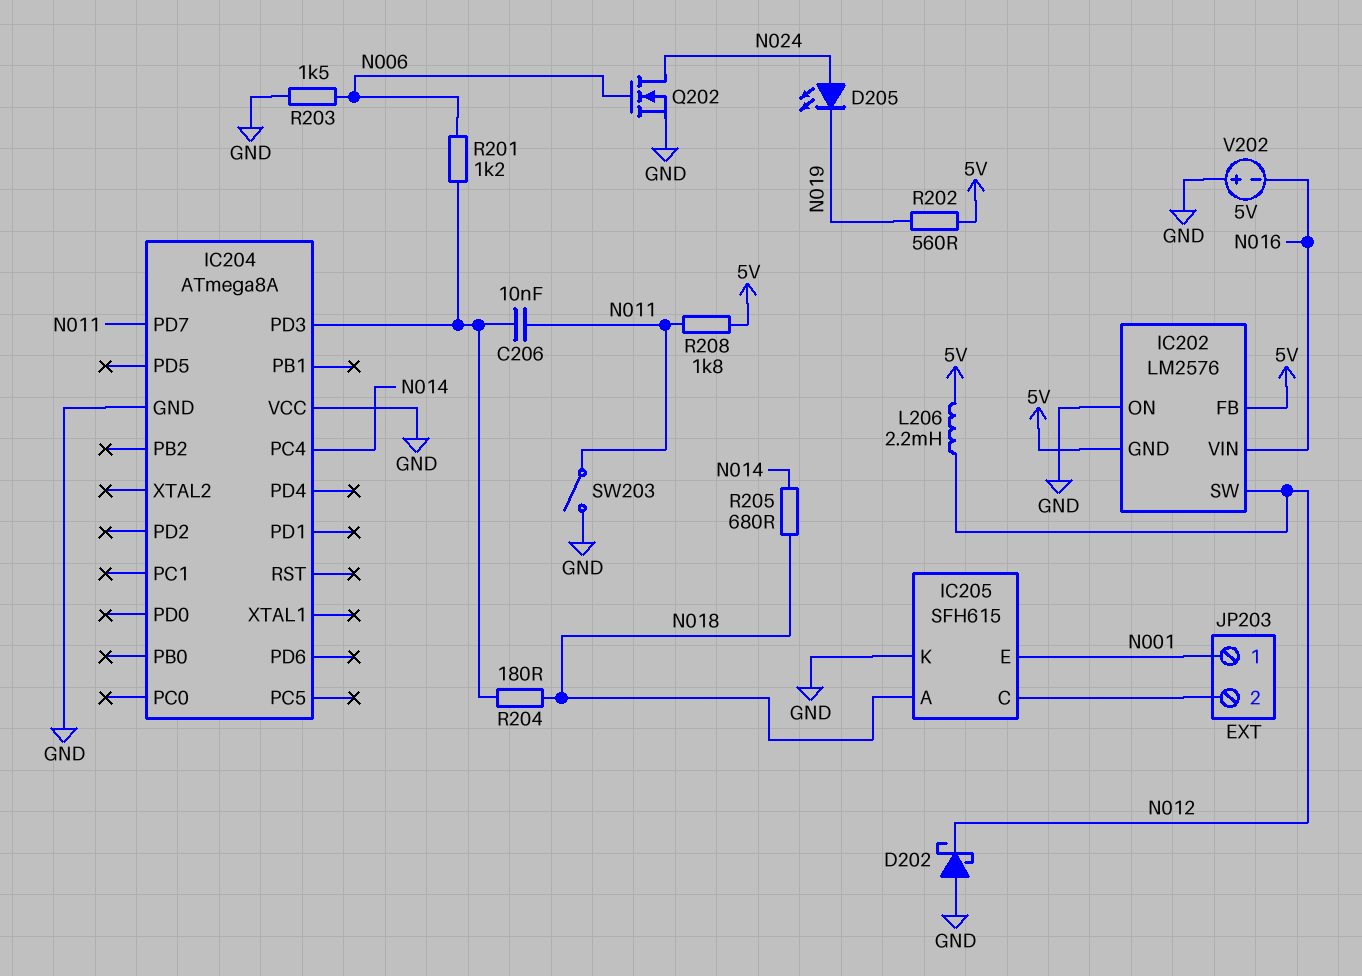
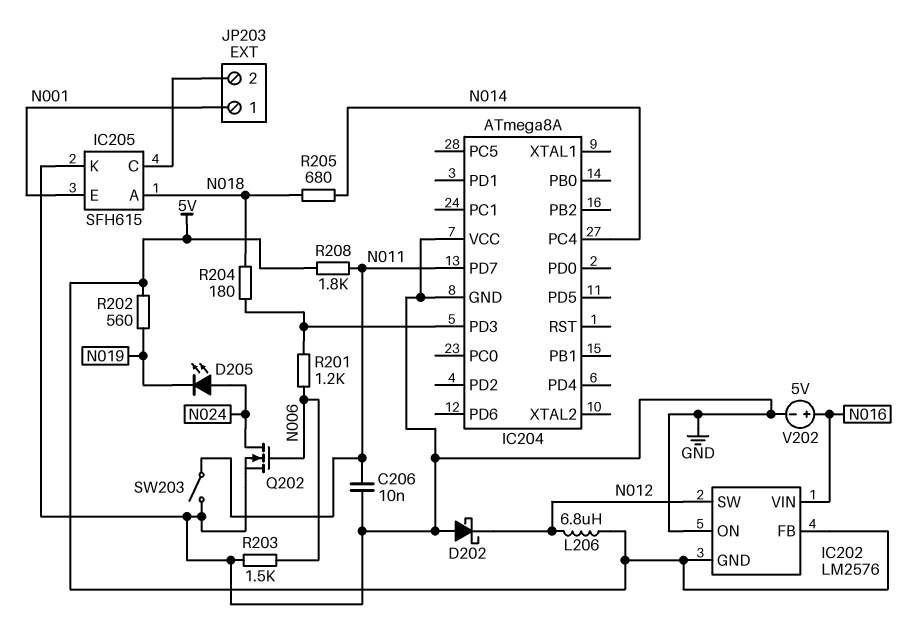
C206: 10nF (IC204/PD3, N011) -> 10nF (GND, N011)
L206: 2.2mH (5V, N012) -> 6.8uH (5V, N012)
V202: 5V (plus GND, minus N016) -> 5V (plus N016, minus GND)

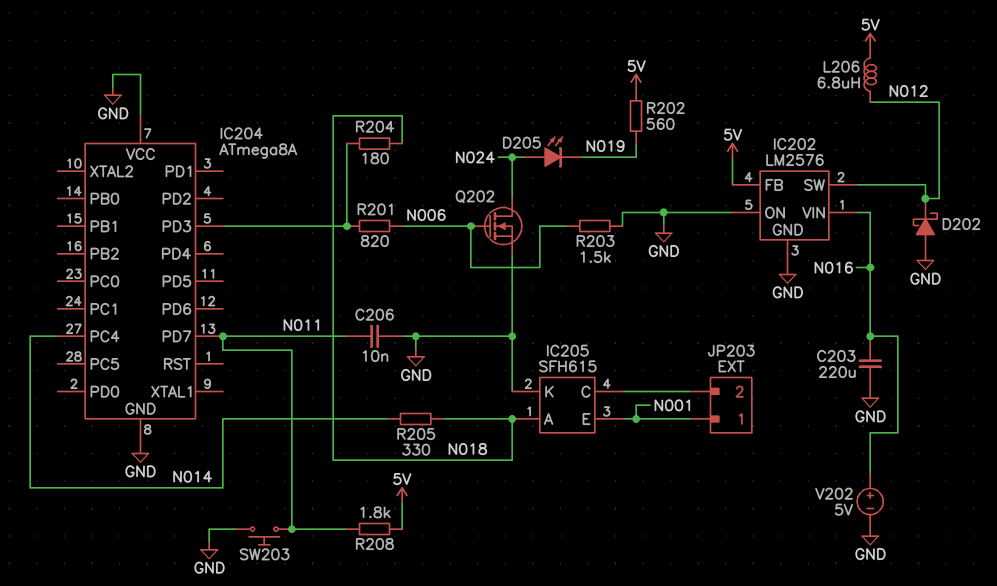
C203: none -> 220uF (GND, N016)
IC202 pin GND: 5V -> GND
R201: 1.2k (IC204/PD3, N006) -> 820 (IC204/PD3, N006)
R205: 680 (N014, N018) -> 330 (N014, N018)
SW203: switch (GND, N011) -> button (GND, N011)

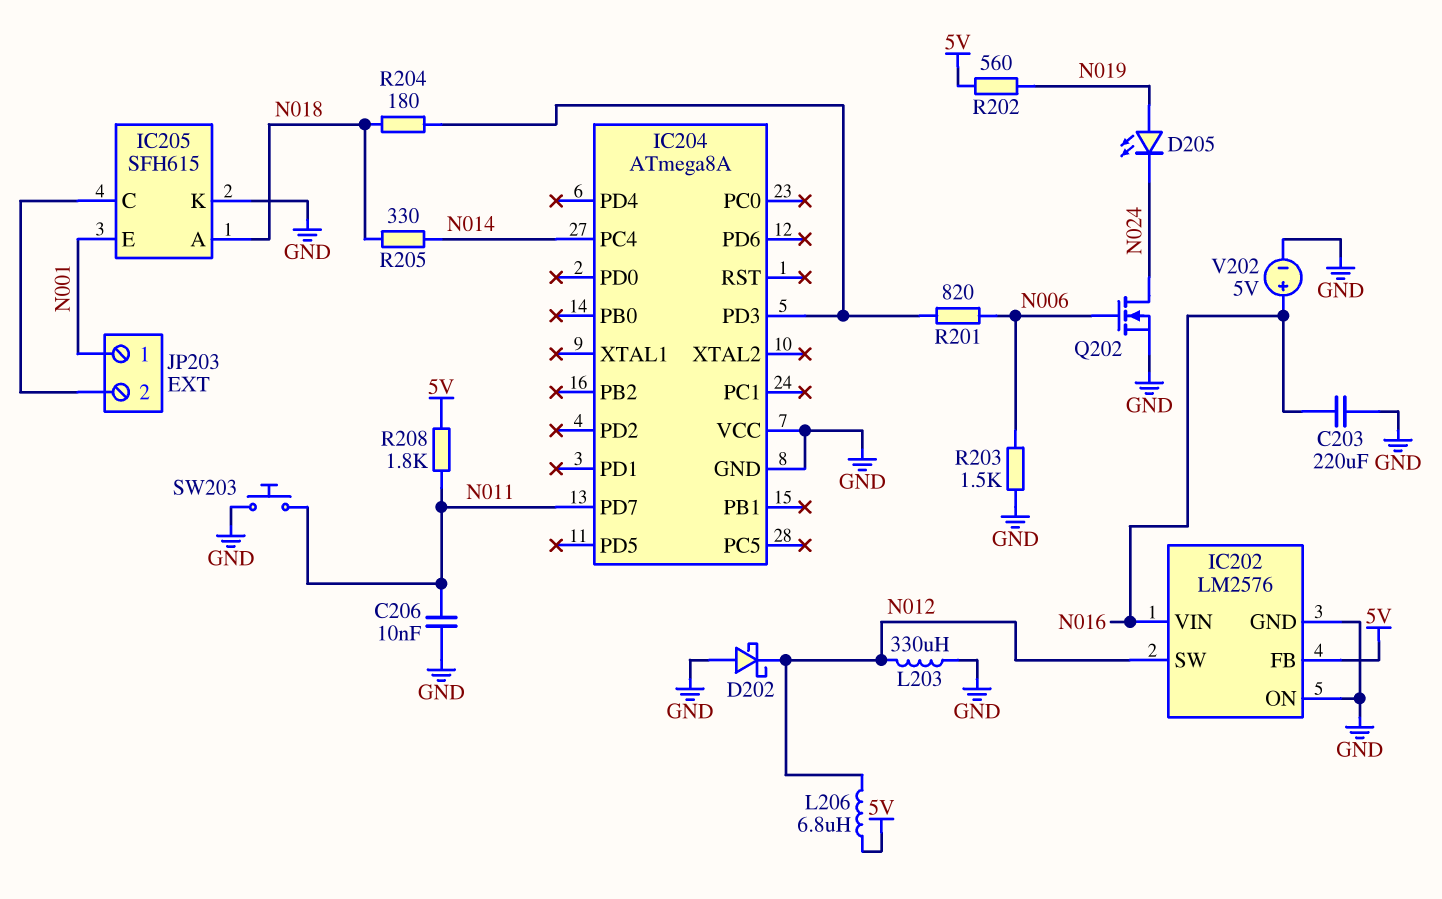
D205: LED (A N024, K N019) -> LED (A N019, K N024)
L203: none -> 330uH (GND, N012)

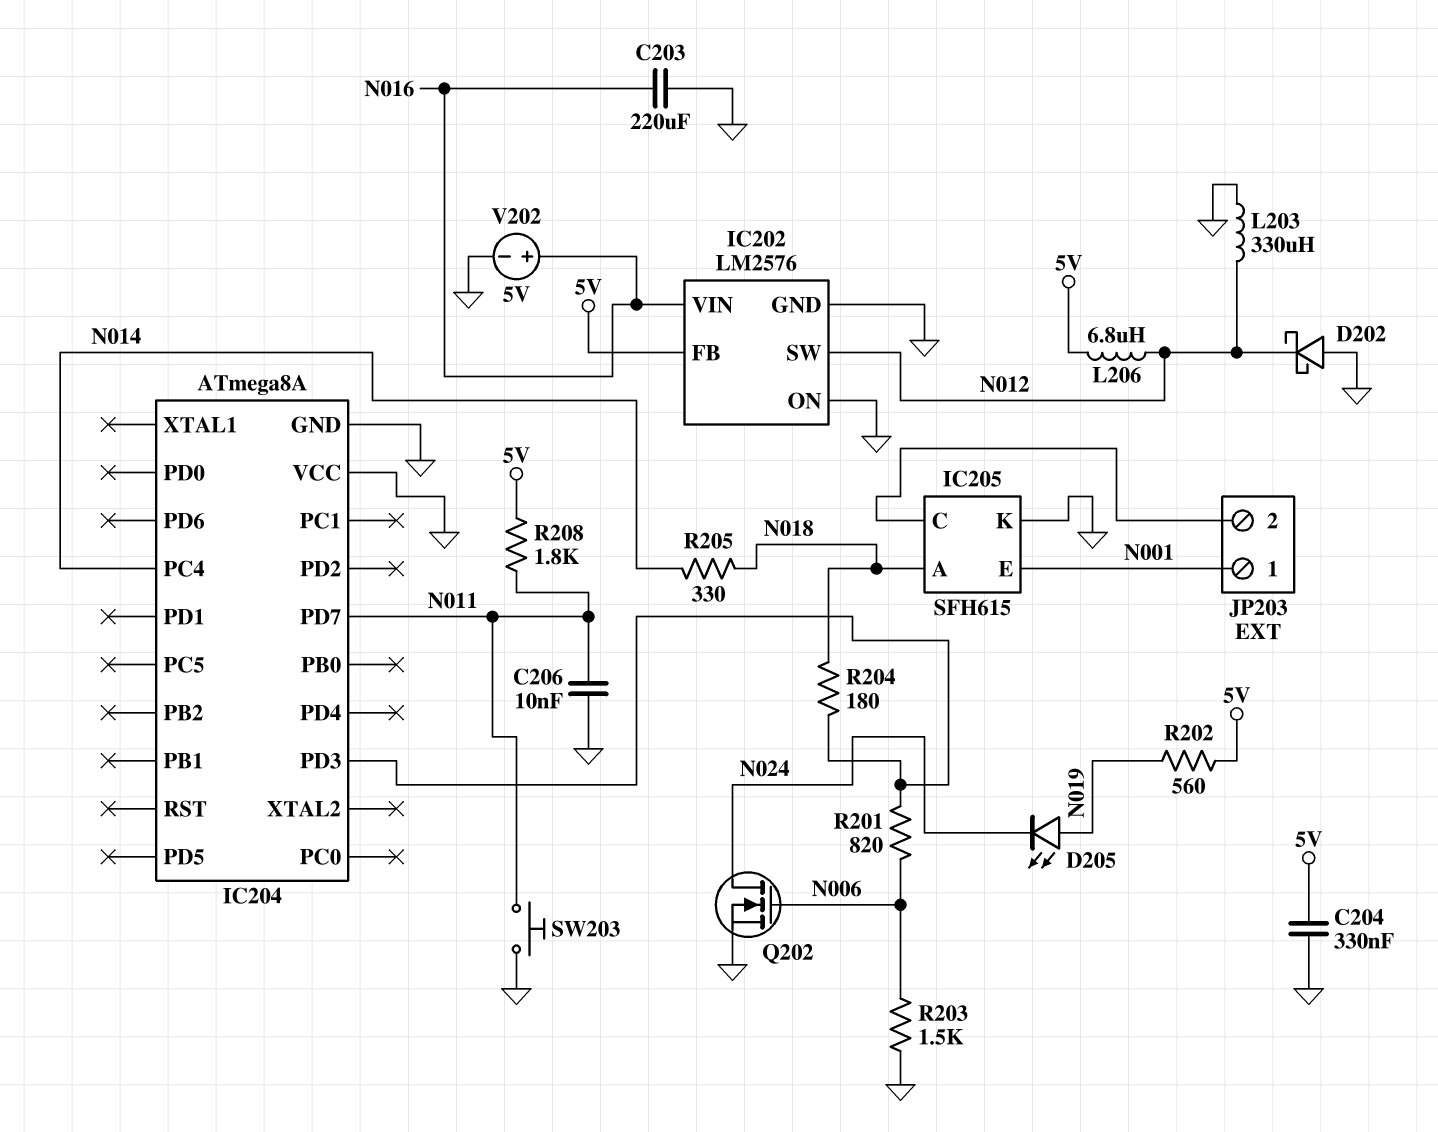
C204: none -> 330nF (5V, GND)

